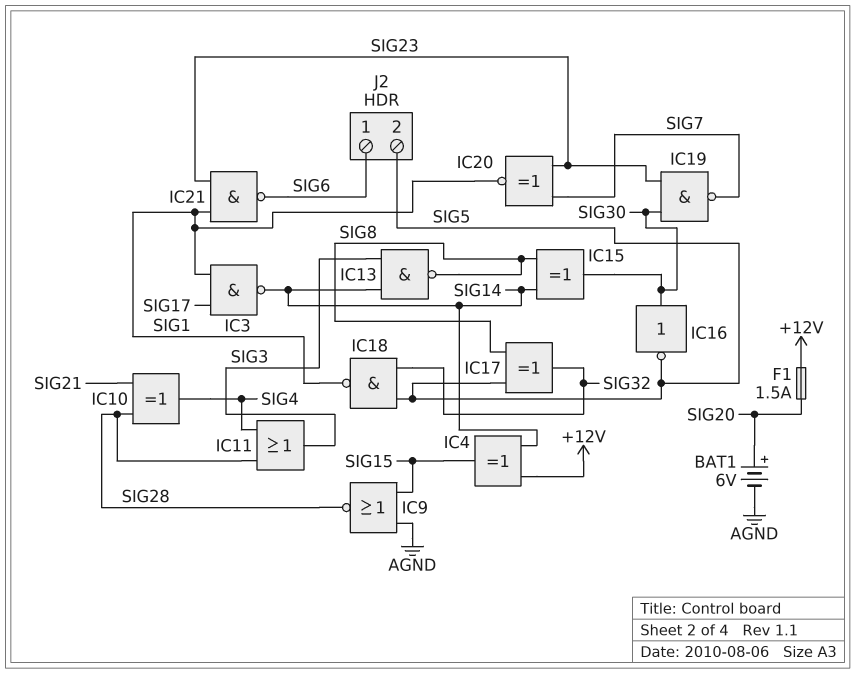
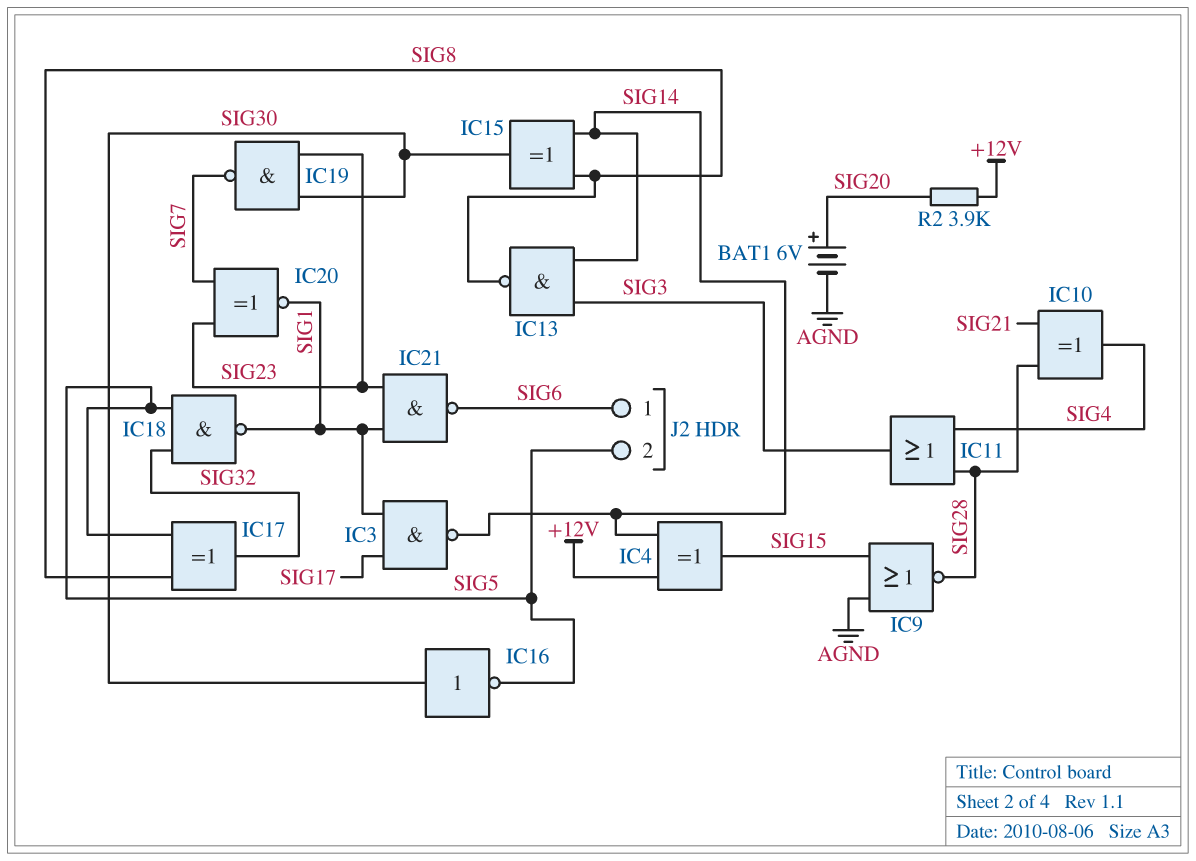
F1: 1.5A (+12V, SIG20) -> none
R2: none -> 3.9k (+12V, SIG20)

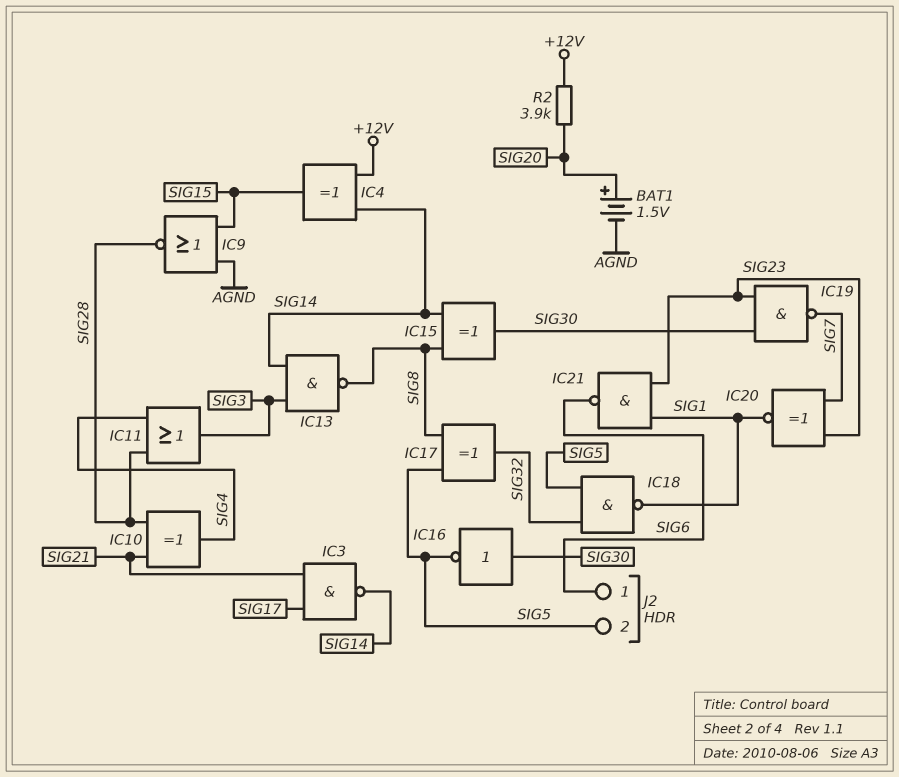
BAT1: 6V (plus SIG20, minus AGND) -> 1.5V (plus SIG20, minus AGND)
IC3: NAND (in SIG1, in SIG17, out SIG14) -> NAND (in SIG17, in SIG21, out SIG14)

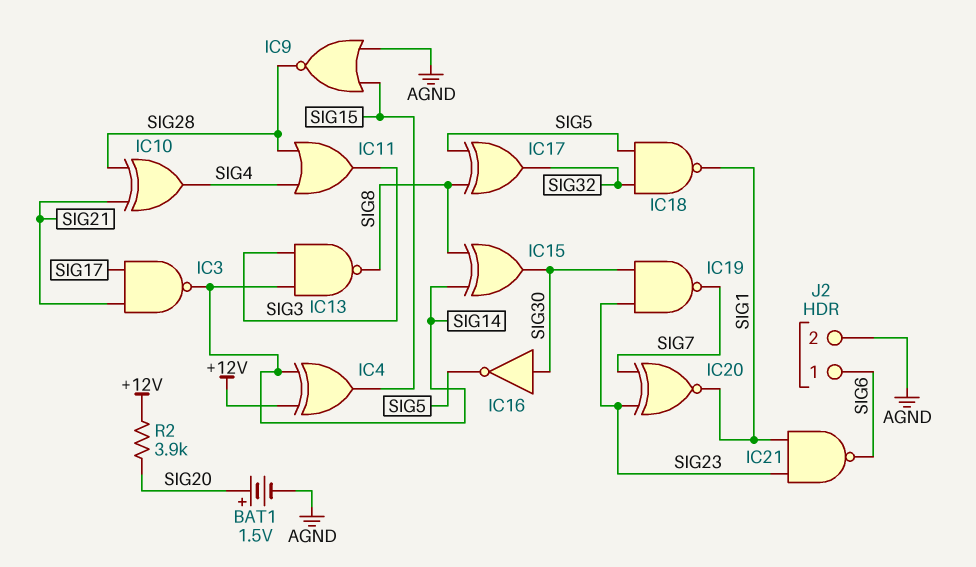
J2 pin 2: SIG5 -> AGND

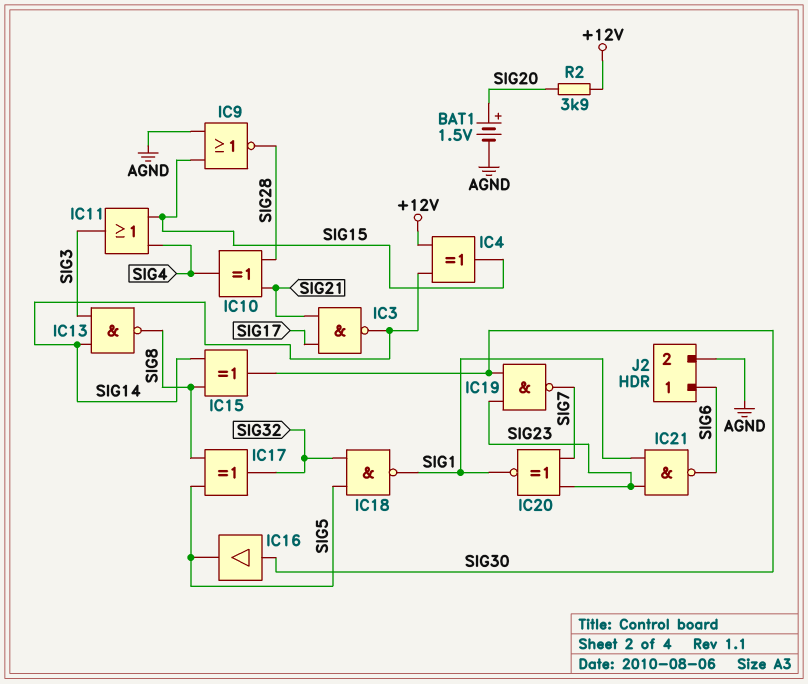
IC11: OR (in SIG4, in SIG28, out SIG3) -> OR (in SIG4, in SIG15, out SIG3)
IC16: NOT (in SIG30, out SIG5) -> buffer (in SIG30, out SIG5)

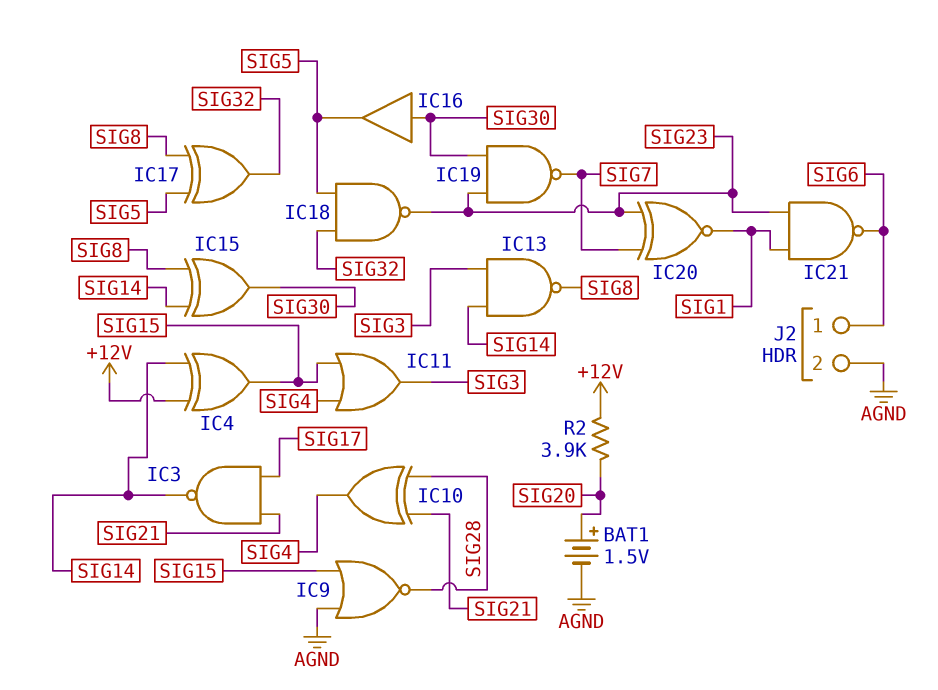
IC18: NAND (in SIG5, in SIG32, out SIG1) -> NAND (in SIG5, in SIG32, out SIG23)

